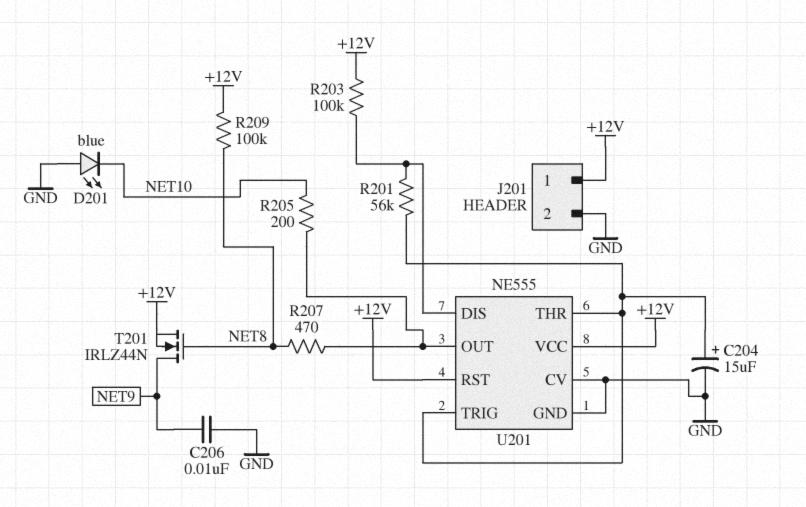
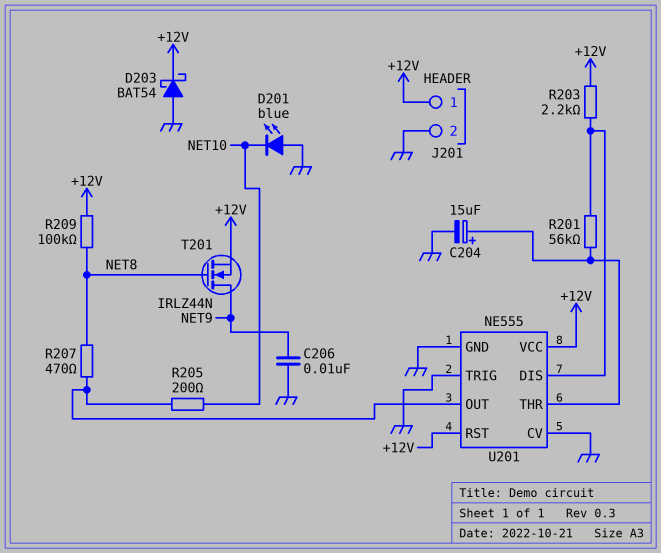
D203: none -> schottky BAT54 (A GND, K +12V)
R203: 100k (+12V, U201/DIS) -> 2.2k (+12V, U201/DIS)
U201 pin TRIG: U201/THR -> GND

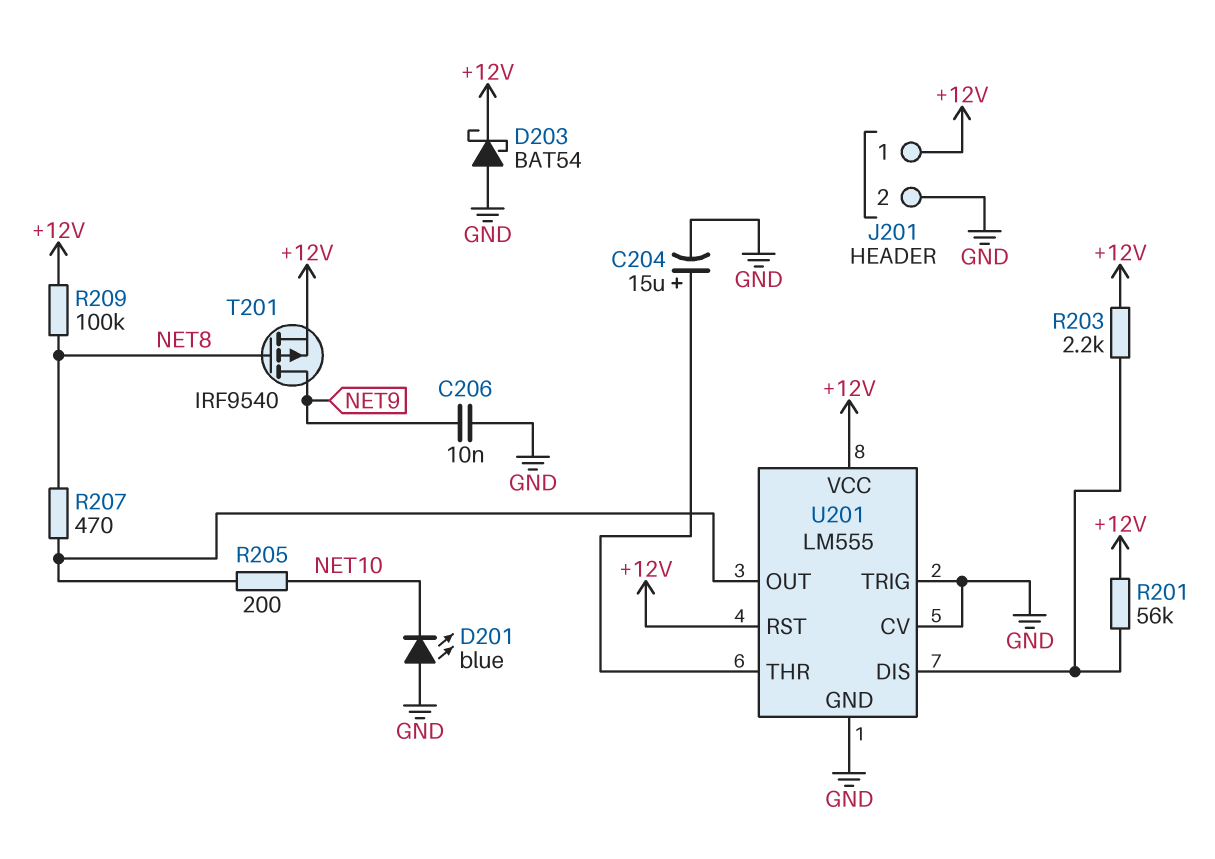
R201: 56k (U201/DIS, U201/THR) -> 56k (+12V, U201/DIS)
T201: NMOS IRLZ44N (G NET8, D NET9, S +12V) -> PMOS IRF9540 (G NET8, D NET9, S +12V)
U201: NE555 -> LM555

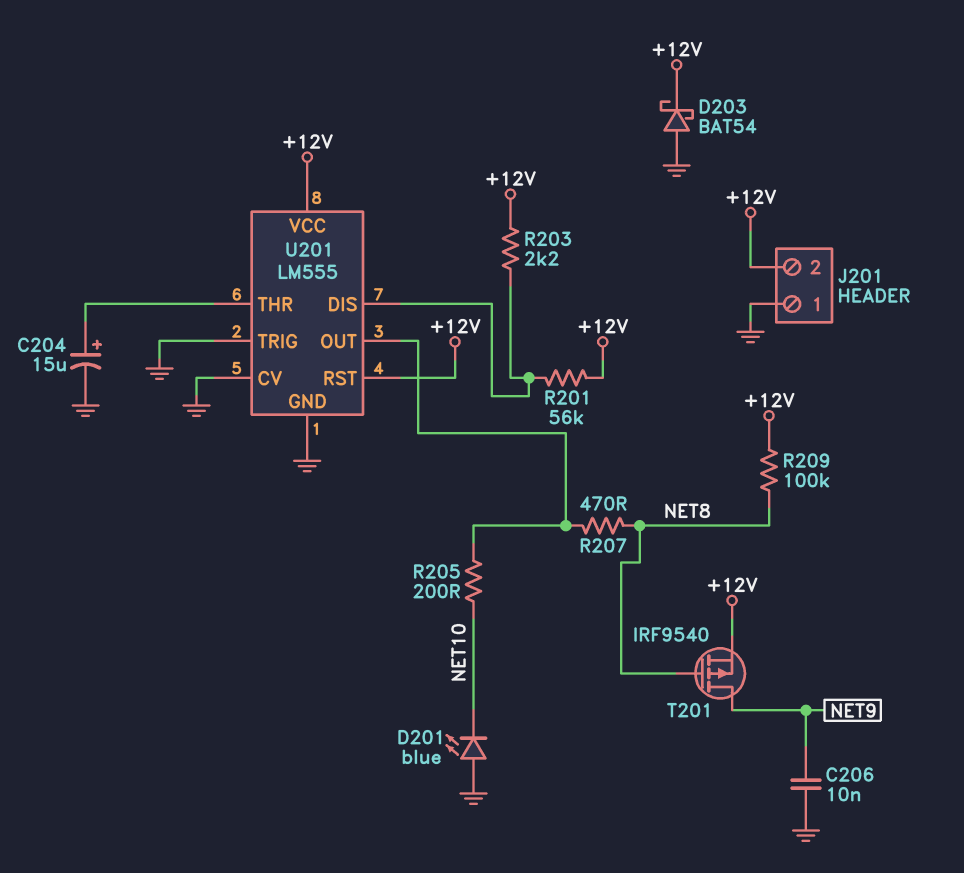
J201 pin 1: +12V -> GND
J201 pin 2: GND -> +12V

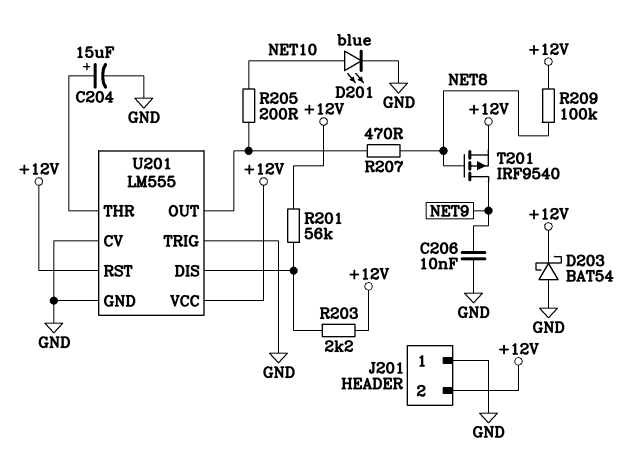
D201: LED blue (A GND, K NET10) -> LED blue (A NET10, K GND)

